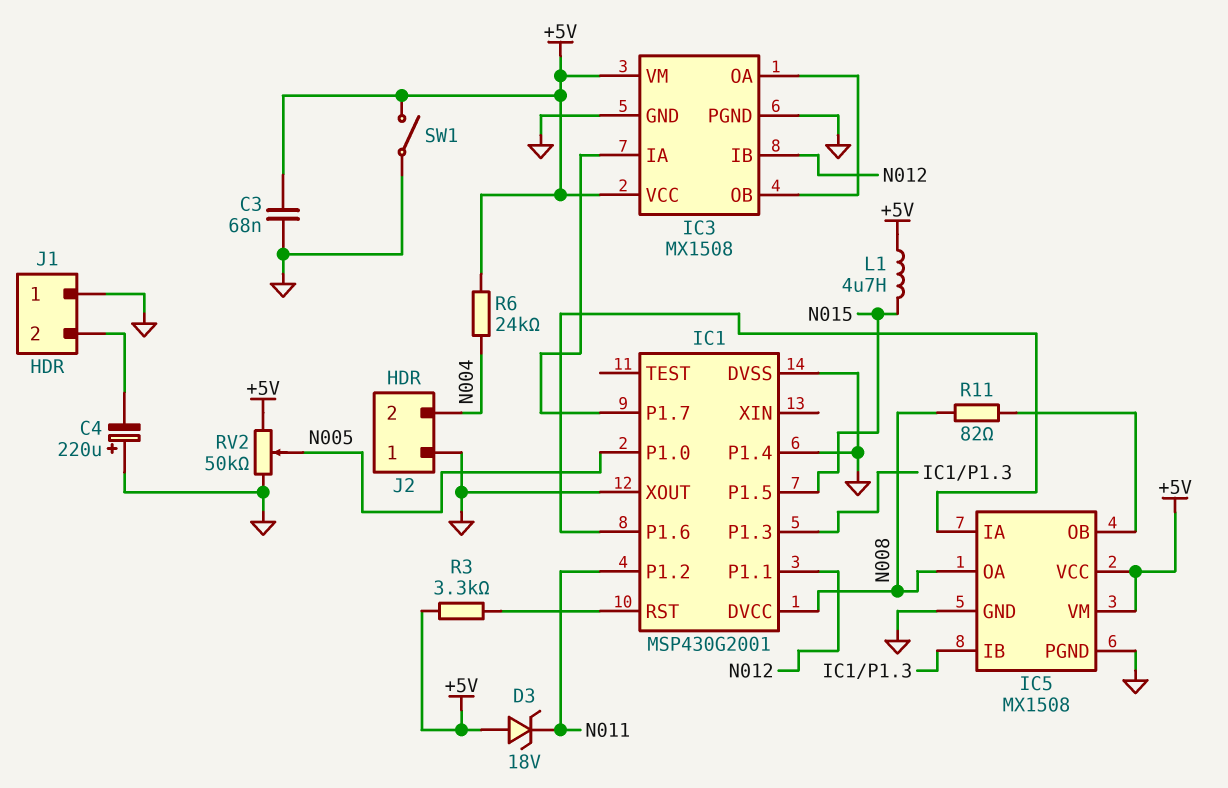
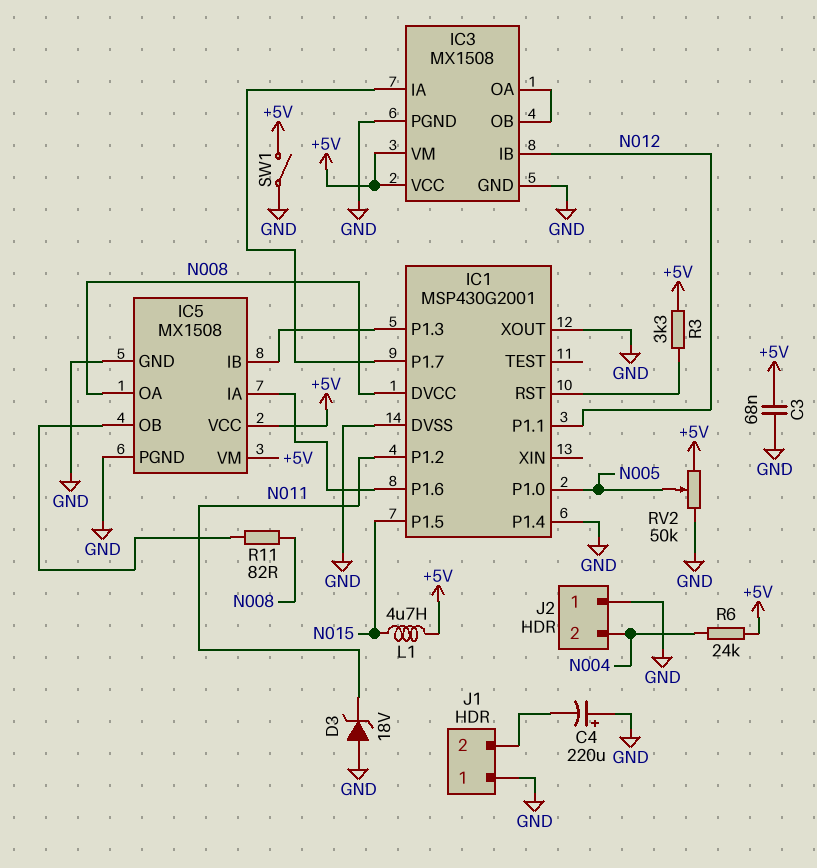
D3: zener 18V (A +5V, K N011) -> zener 18V (A GND, K N011)

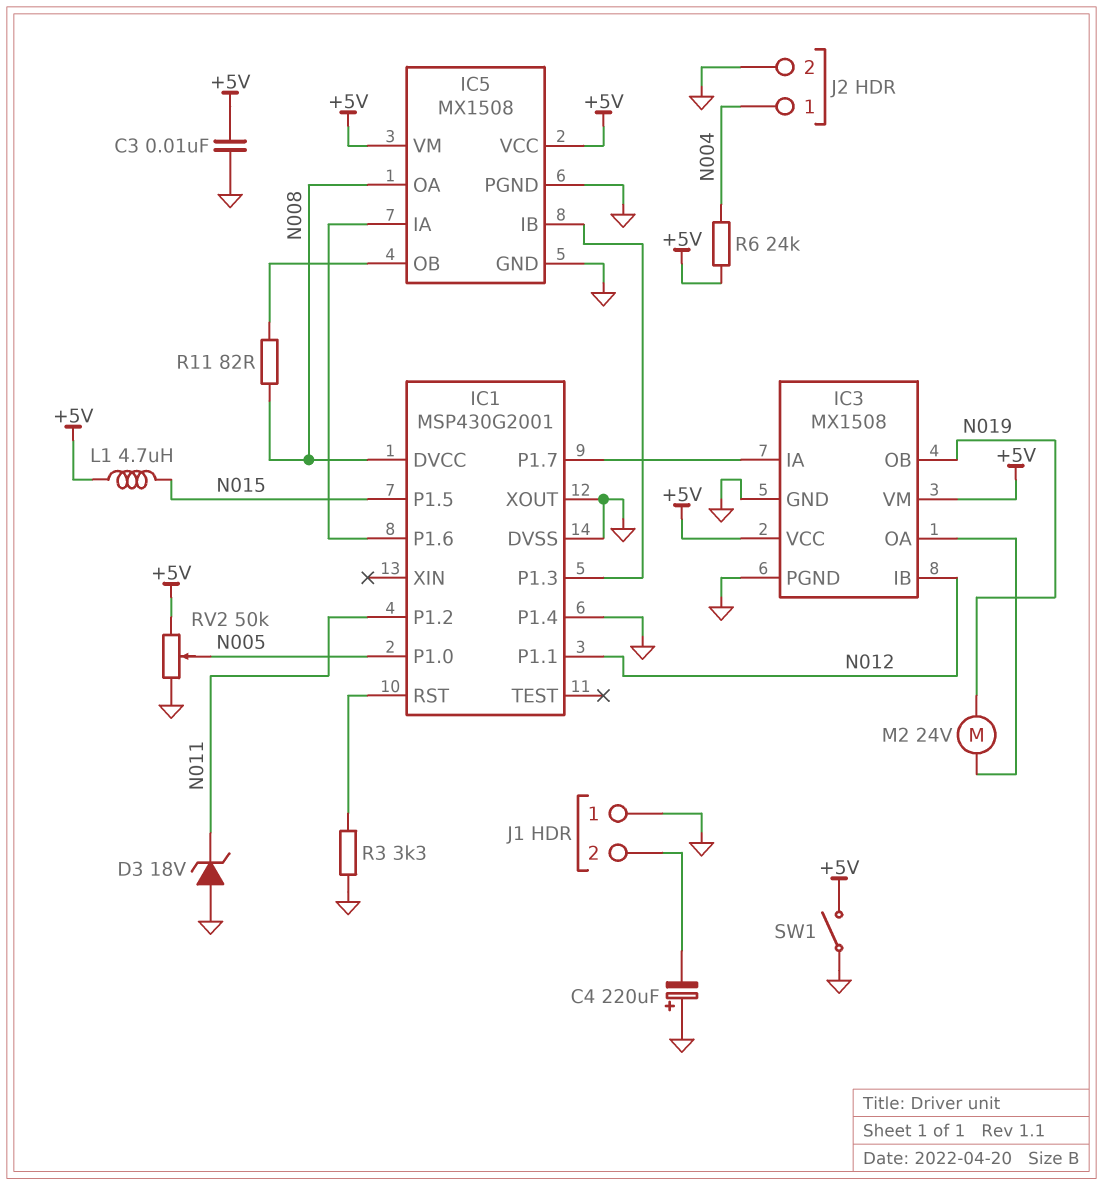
C3: 68nF (+5V, GND) -> 10nF (+5V, GND)
IC3 pin OB: IC3/OA -> N019
J2 pin 1: GND -> N004
J2 pin 2: N004 -> GND
M2: none -> motor 24V (IC3/OA, N019)
R3: 3.3k (+5V, IC1/RST) -> 3.3k (GND, IC1/RST)

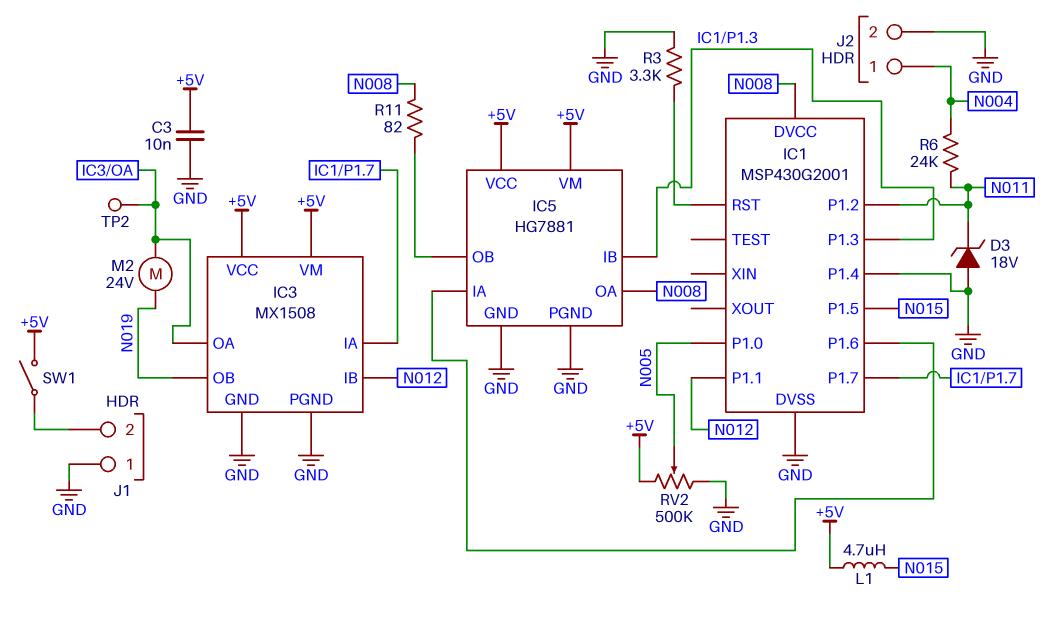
C4: 220uF (plus GND, minus J1/2) -> none
IC1 pin XOUT: GND -> none
IC5: MX1508 -> HG7881
R6: 24k (+5V, N004) -> 24k (N004, N011)
RV2: 50k (+5V, GND, wiper N005) -> 500k (+5V, GND, wiper N005)
SW1: switch (+5V, GND) -> switch (+5V, J1/2)
TP2: none -> test point (IC3/OA)

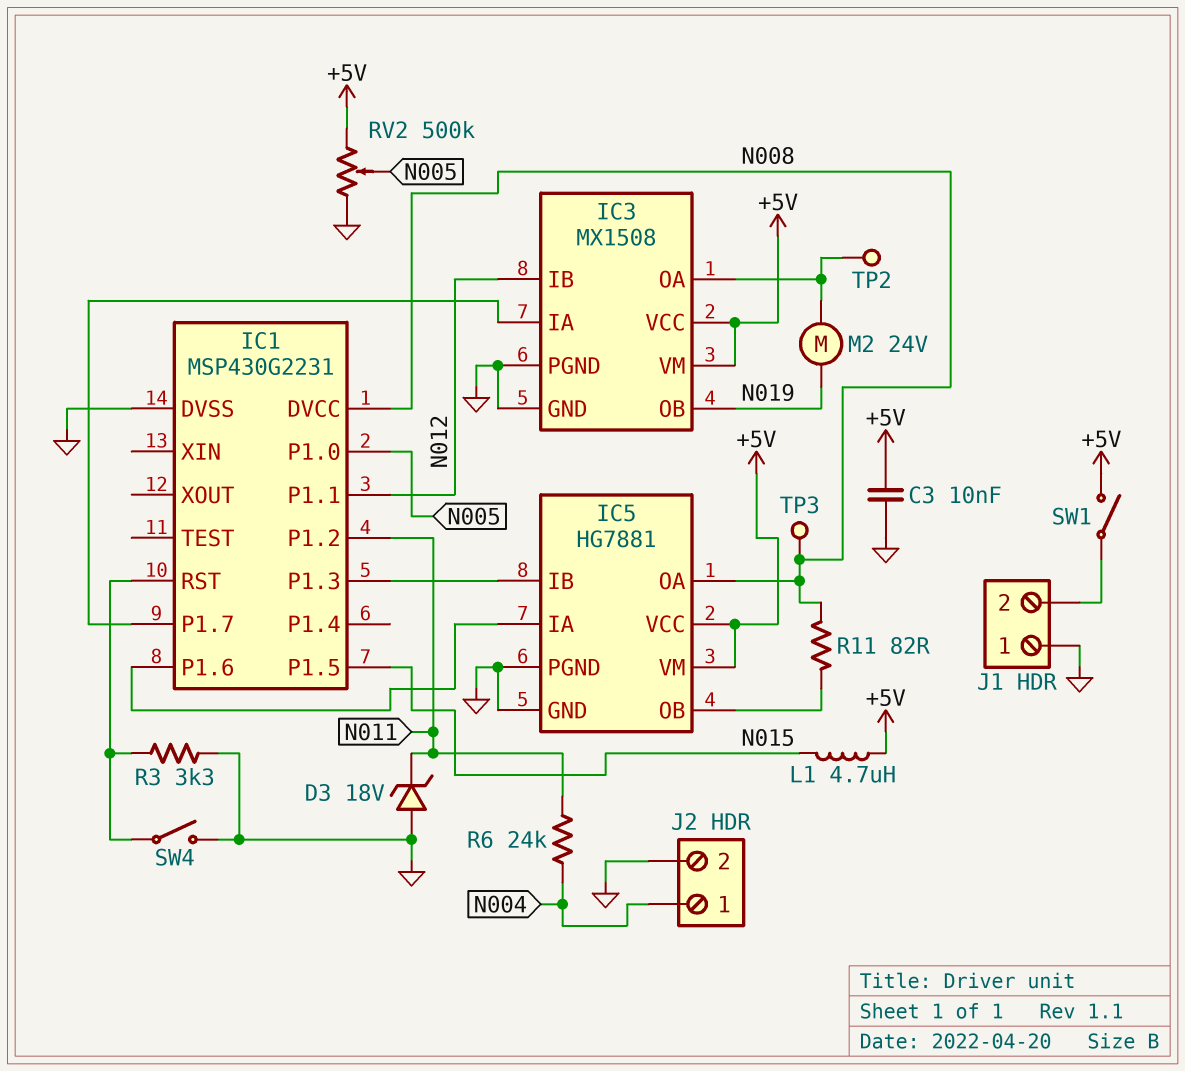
IC1: MSP430G2001 -> MSP430G2231
IC1 pin P1.4: GND -> none
SW4: none -> switch (GND, IC1/RST)
TP3: none -> test point (N008)

